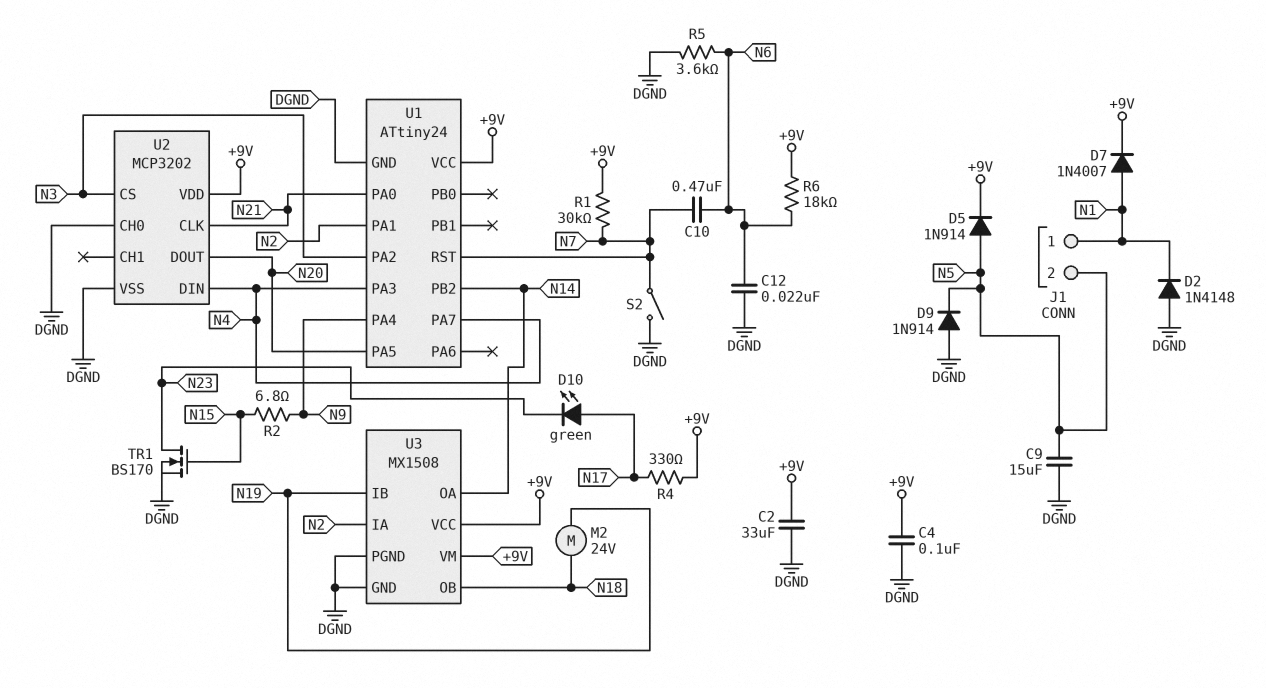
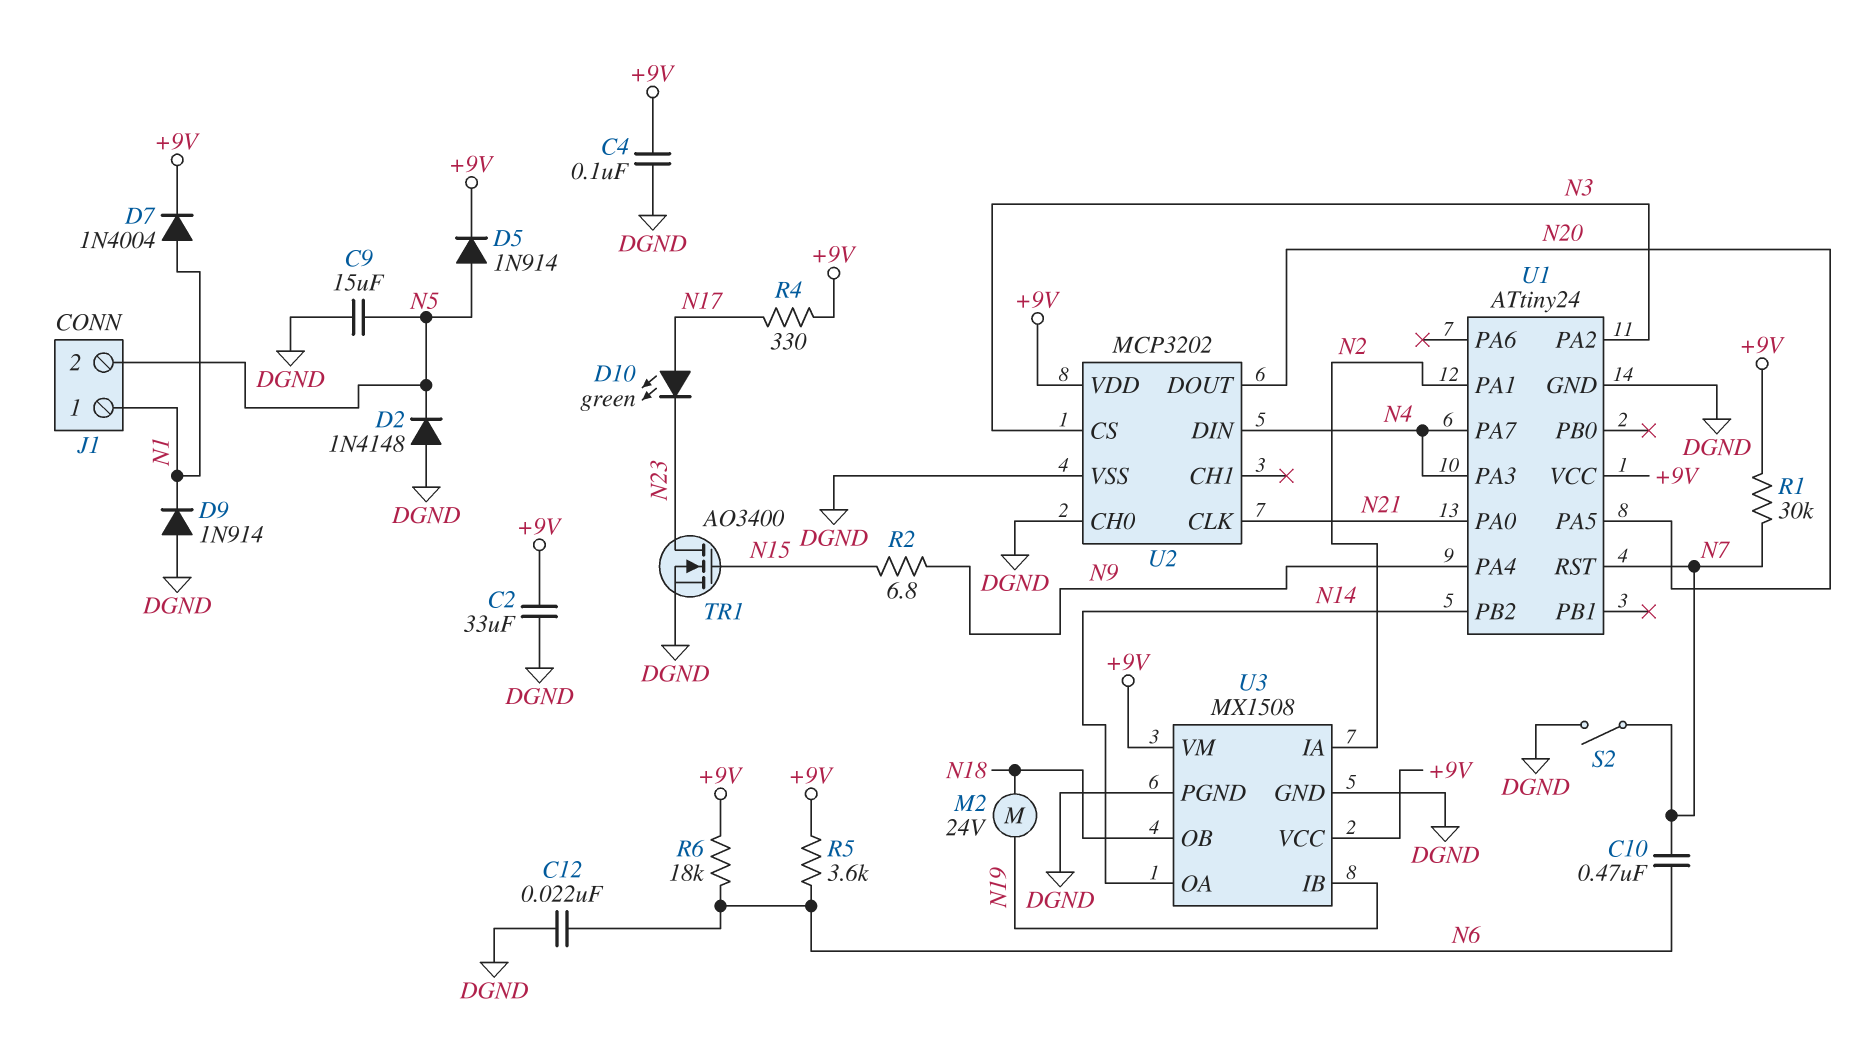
D2: diode 1N4148 (A DGND, K N1) -> diode 1N4148 (A DGND, K N5)
D7: diode 1N4007 (A N1, K +9V) -> diode 1N4004 (A N1, K +9V)
D9: diode 1N914 (A DGND, K N5) -> diode 1N914 (A DGND, K N1)
R5: 3.6k (DGND, N6) -> 3.6k (+9V, N6)
TR1: NMOS BS170 (G N15, D N23, S DGND) -> NMOS AO3400 (G N15, D N23, S DGND)

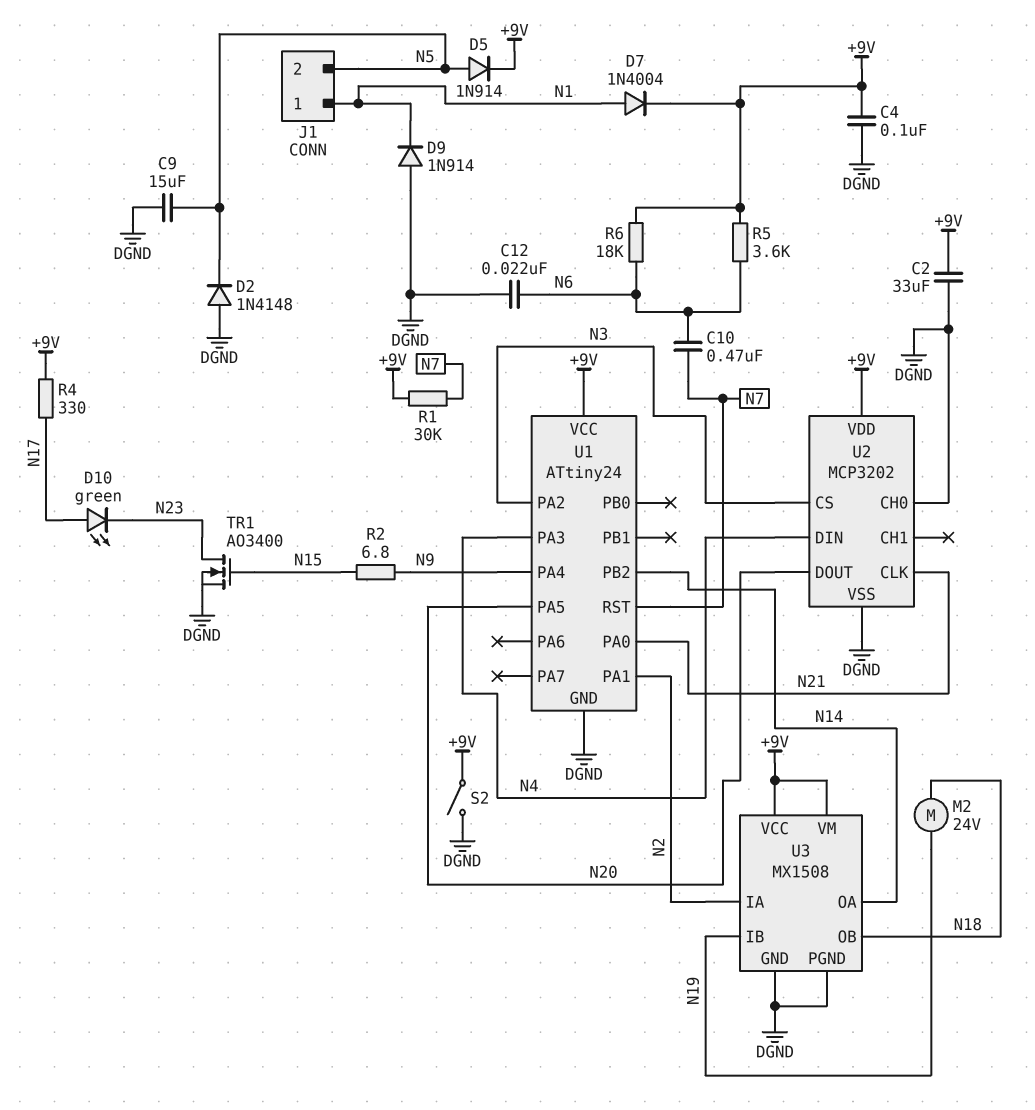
S2: switch (DGND, N7) -> switch (+9V, DGND)
U1 pin PA7: N4 -> none

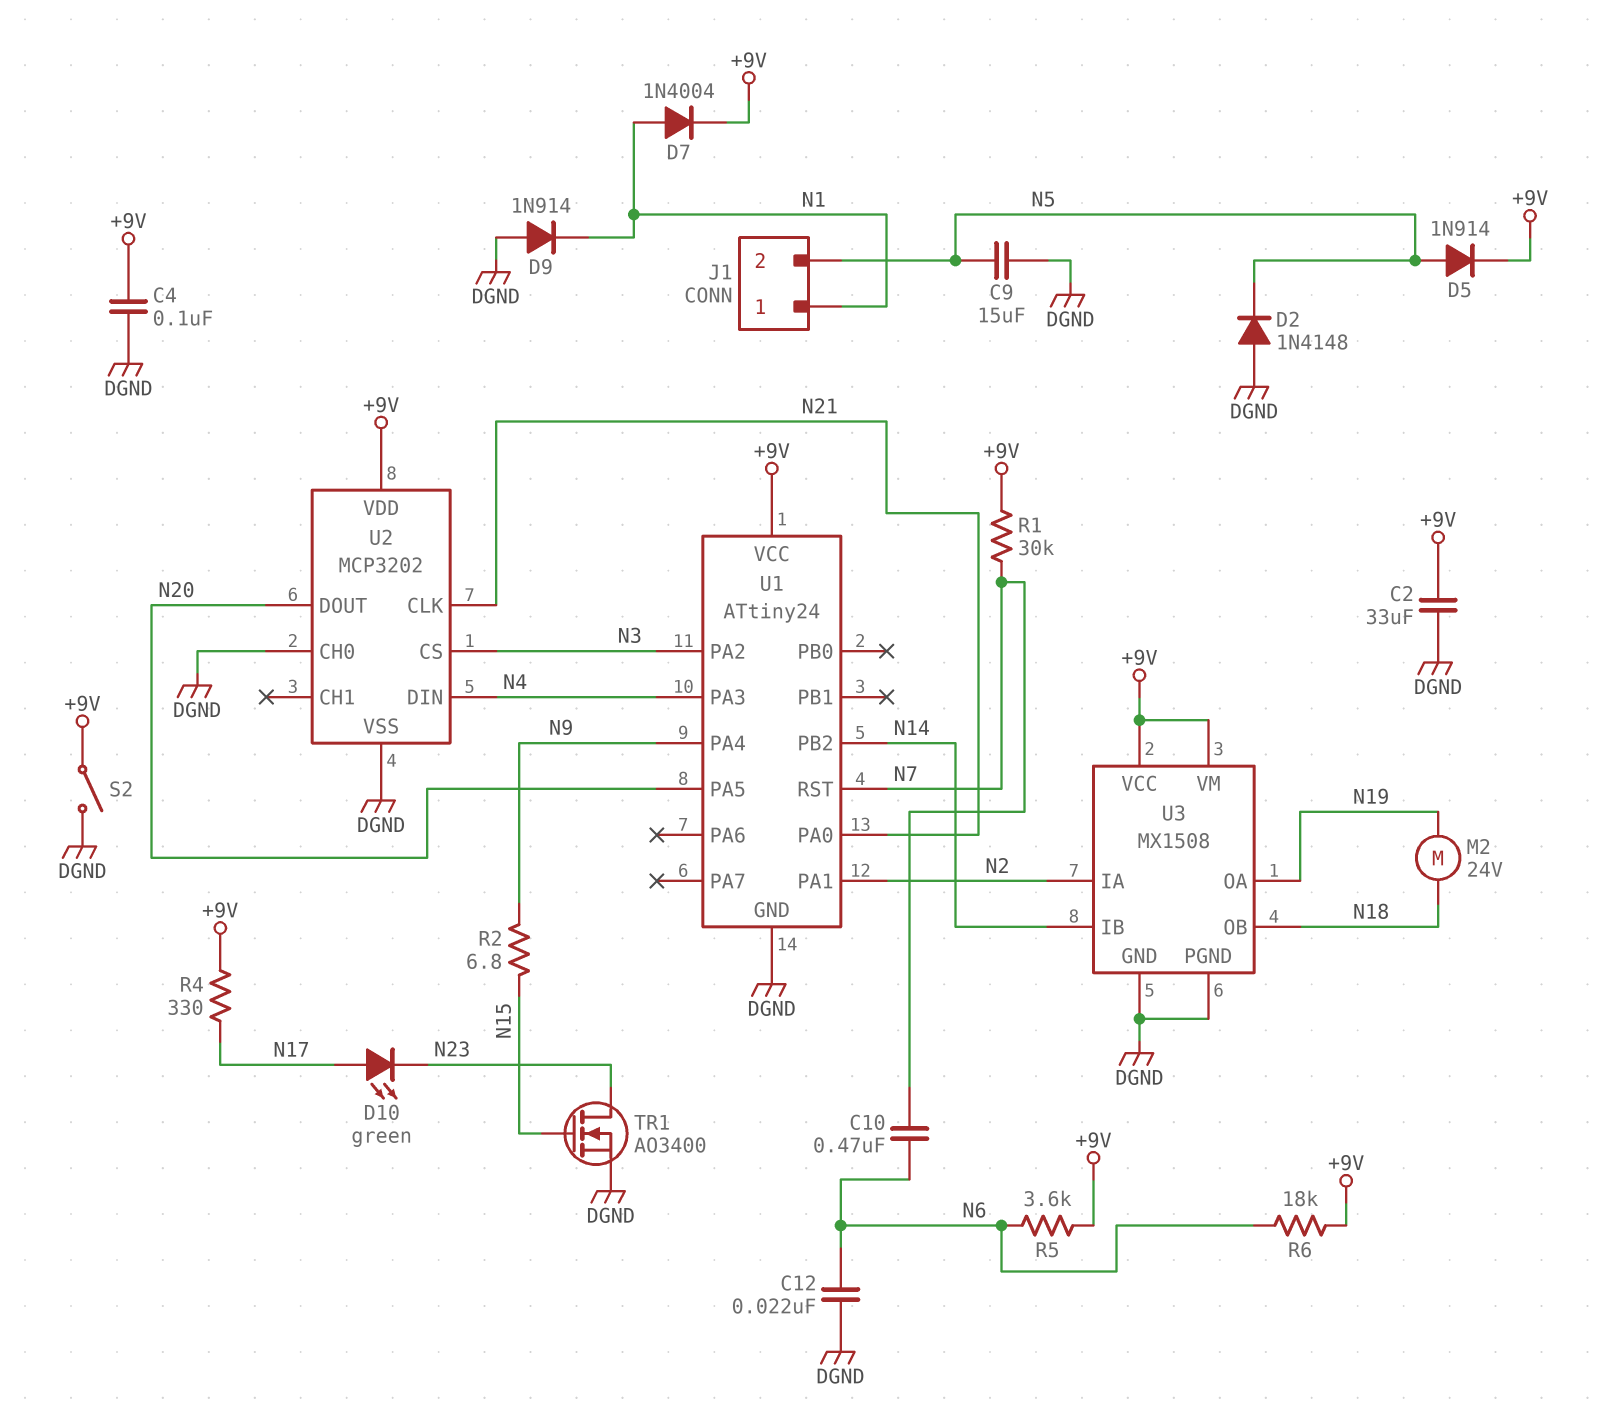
U3 pin IB: N19 -> N14
U3 pin OA: N14 -> N19

